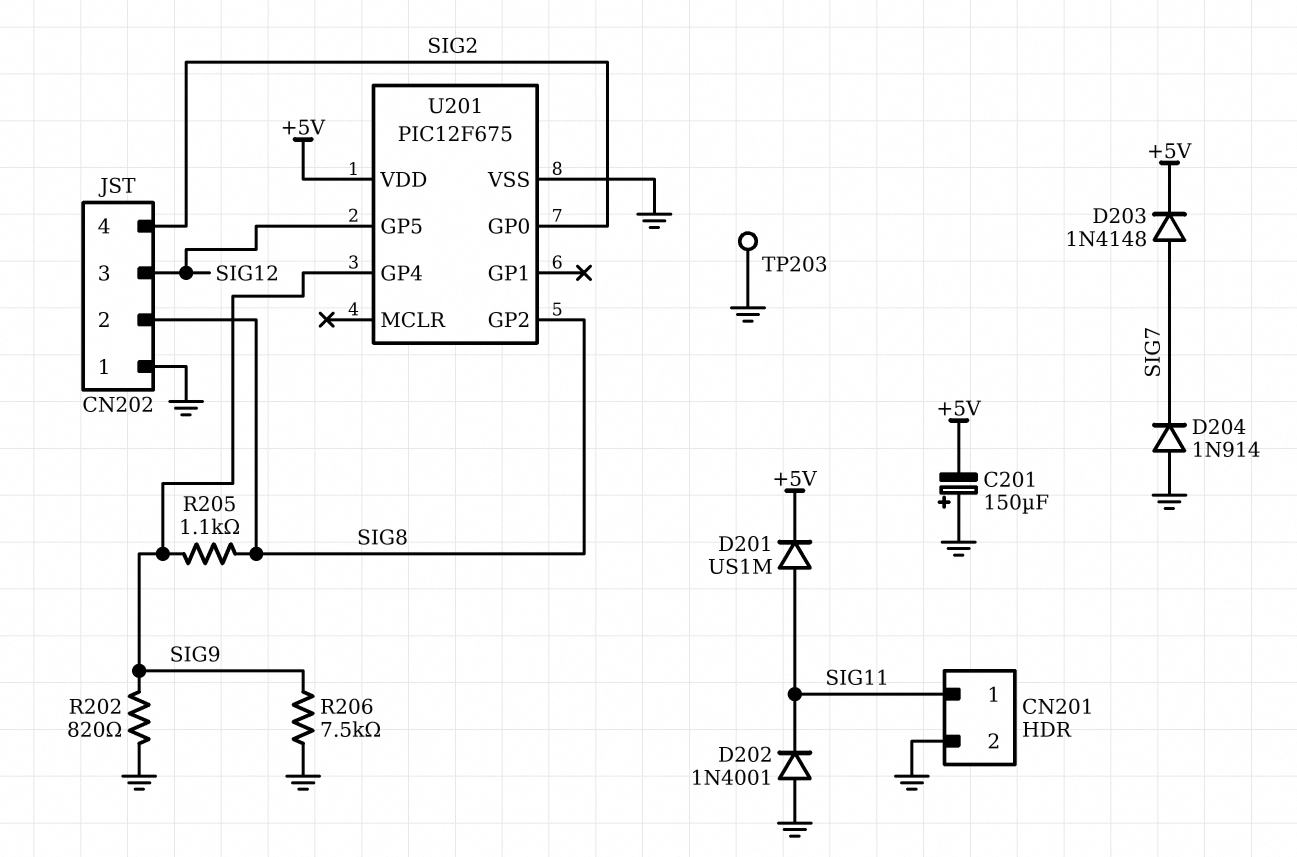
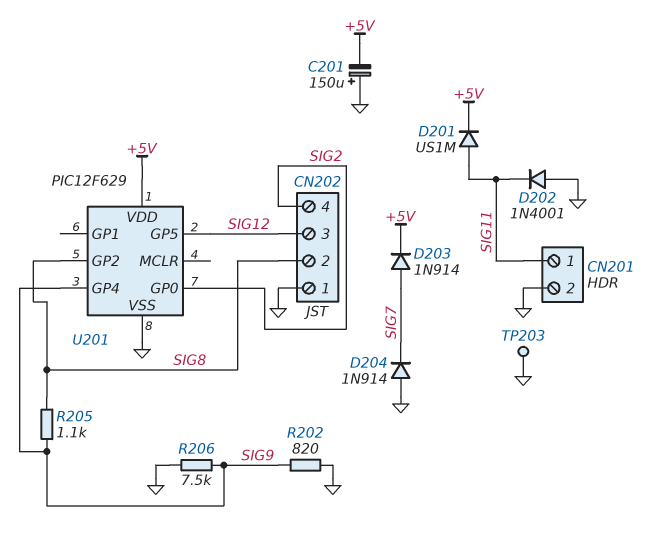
D203: diode 1N4148 (A SIG7, K +5V) -> diode 1N914 (A SIG7, K +5V)
U201: PIC12F675 -> PIC12F629

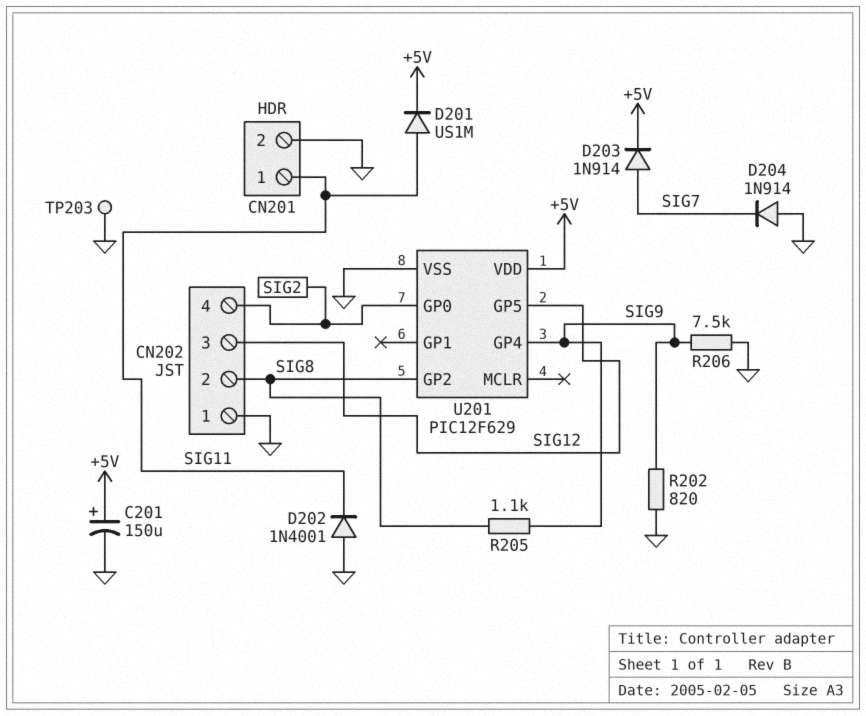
C201: 150uF (plus GND, minus +5V) -> 150uF (plus +5V, minus GND)

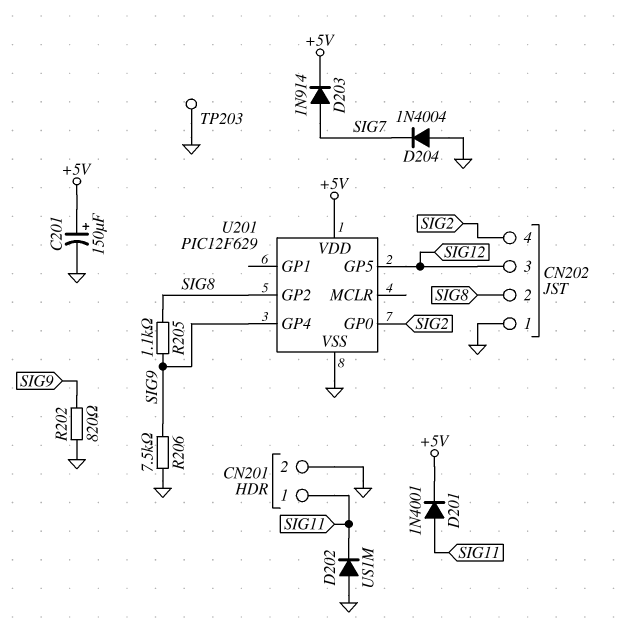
D201: diode US1M (A SIG11, K +5V) -> diode 1N4001 (A SIG11, K +5V)
D202: diode 1N4001 (A GND, K SIG11) -> diode US1M (A GND, K SIG11)
D204: diode 1N914 (A GND, K SIG7) -> diode 1N4004 (A GND, K SIG7)

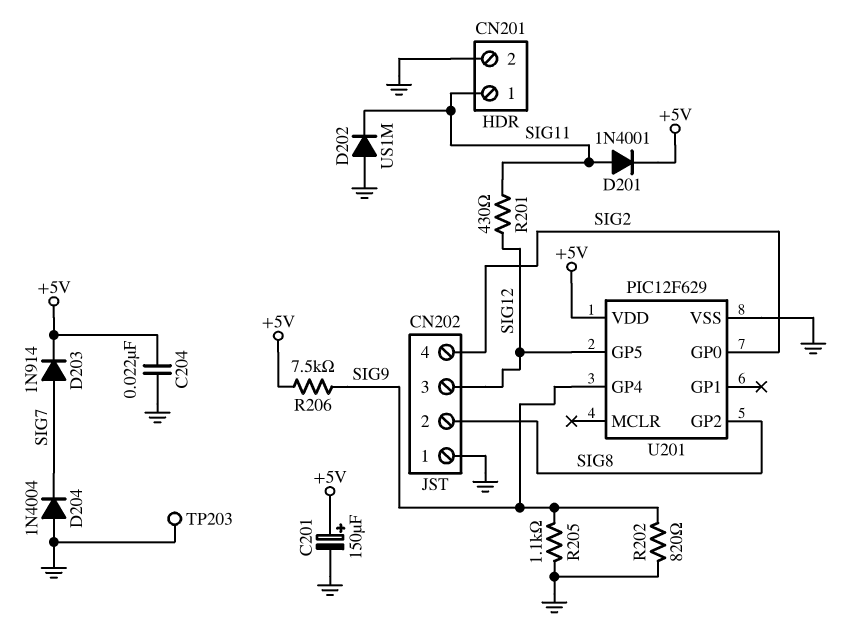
C204: none -> 22nF (+5V, GND)
R201: none -> 430 (SIG11, SIG12)
R205: 1.1k (SIG8, SIG9) -> 1.1k (GND, SIG9)
R206: 7.5k (GND, SIG9) -> 7.5k (+5V, SIG9)

